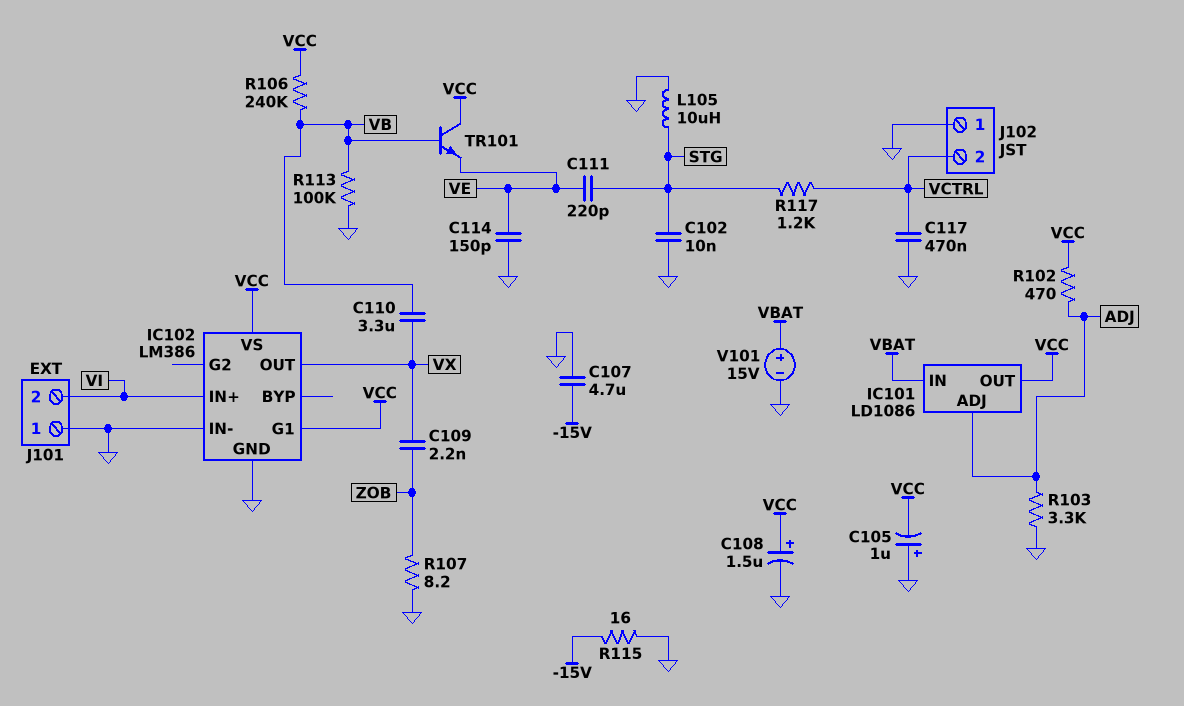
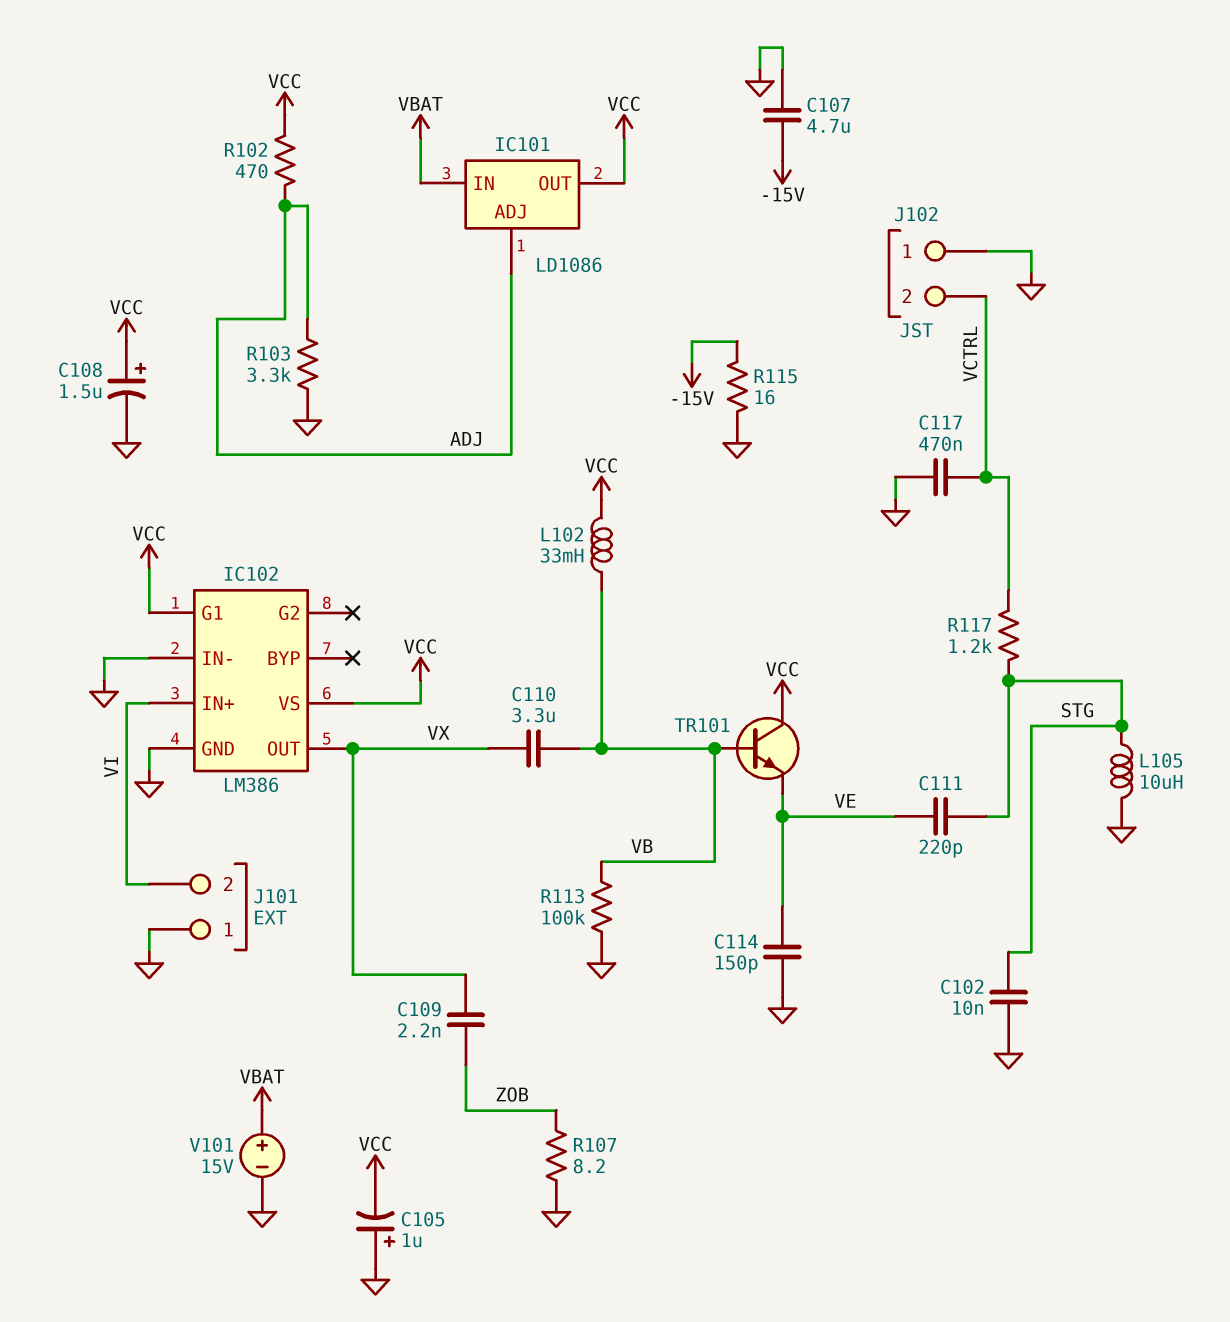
L102: none -> 33mH (VB, VCC)
R106: 240k (VB, VCC) -> none

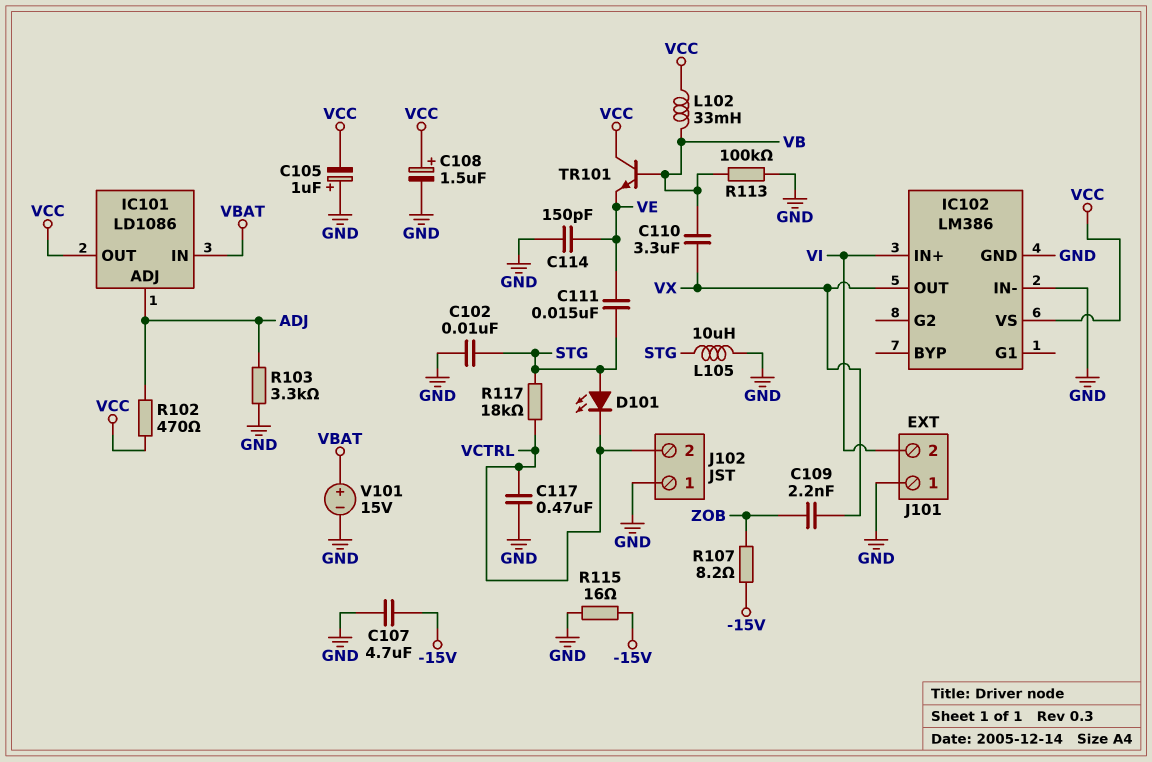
C111: 220pF (STG, VE) -> 15nF (STG, VE)
D101: none -> LED (A STG, K VCTRL)
IC102 pin G1: VCC -> none
R107: 8.2 (GND, ZOB) -> 8.2 (-15V, ZOB)
R117: 1.2k (STG, VCTRL) -> 18k (STG, VCTRL)

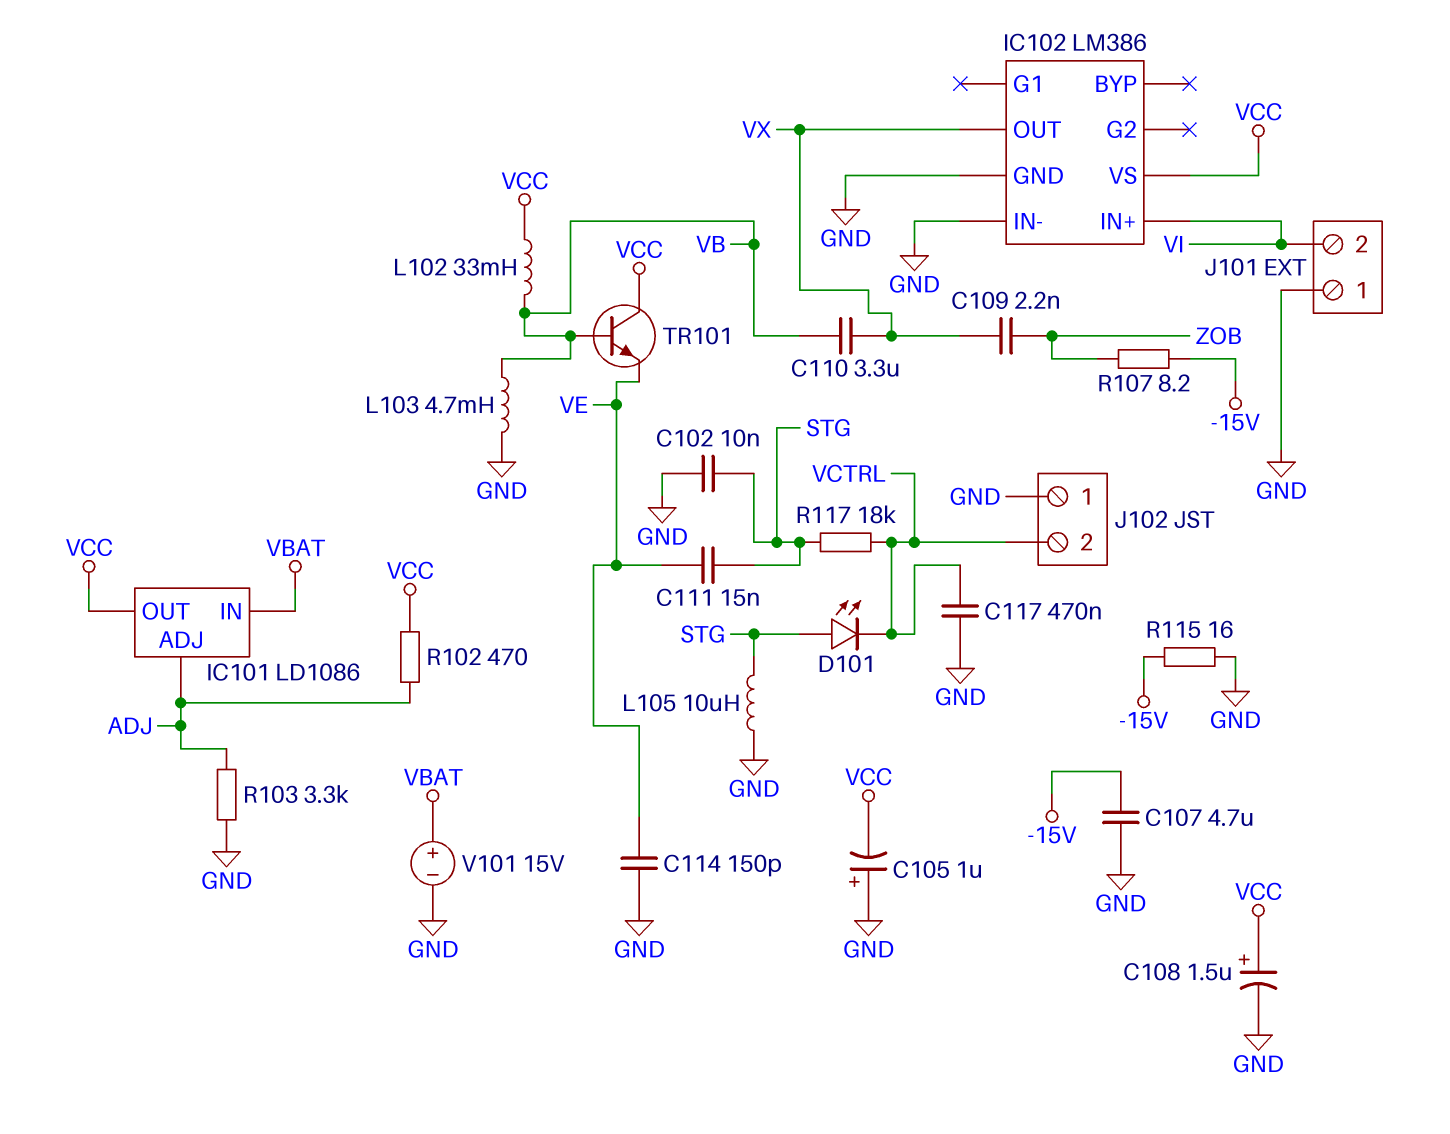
L103: none -> 4.7mH (GND, VB)
R113: 100k (GND, VB) -> none

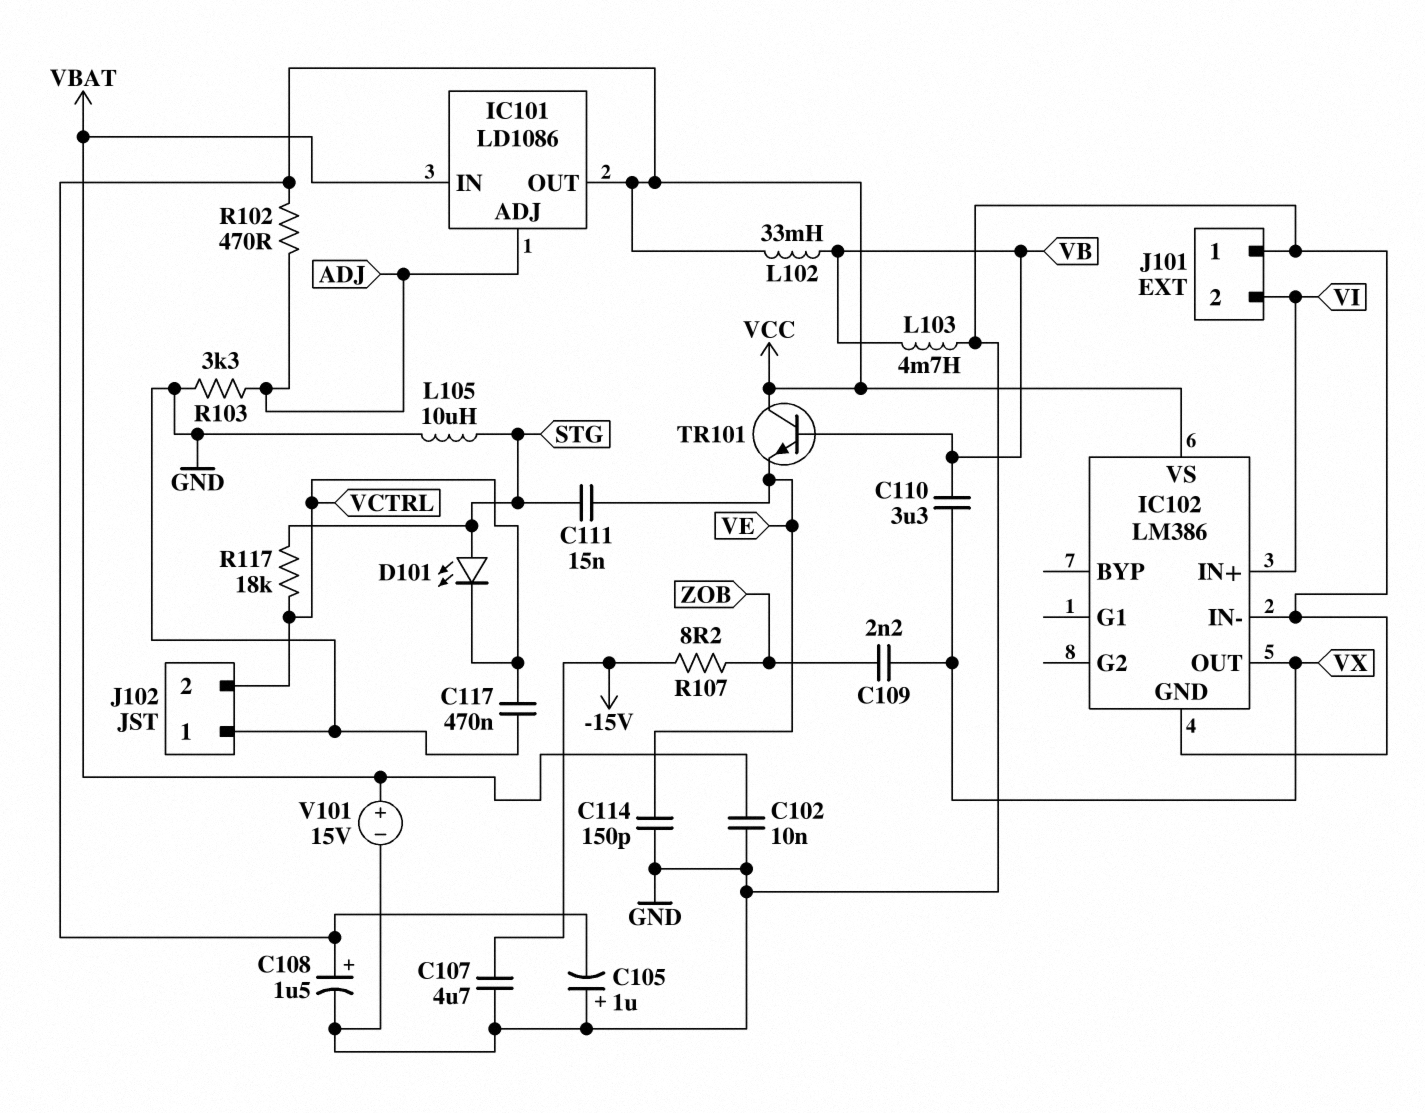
C102: 10nF (GND, STG) -> 10nF (GND, VBAT)
R115: 16 (-15V, GND) -> none

